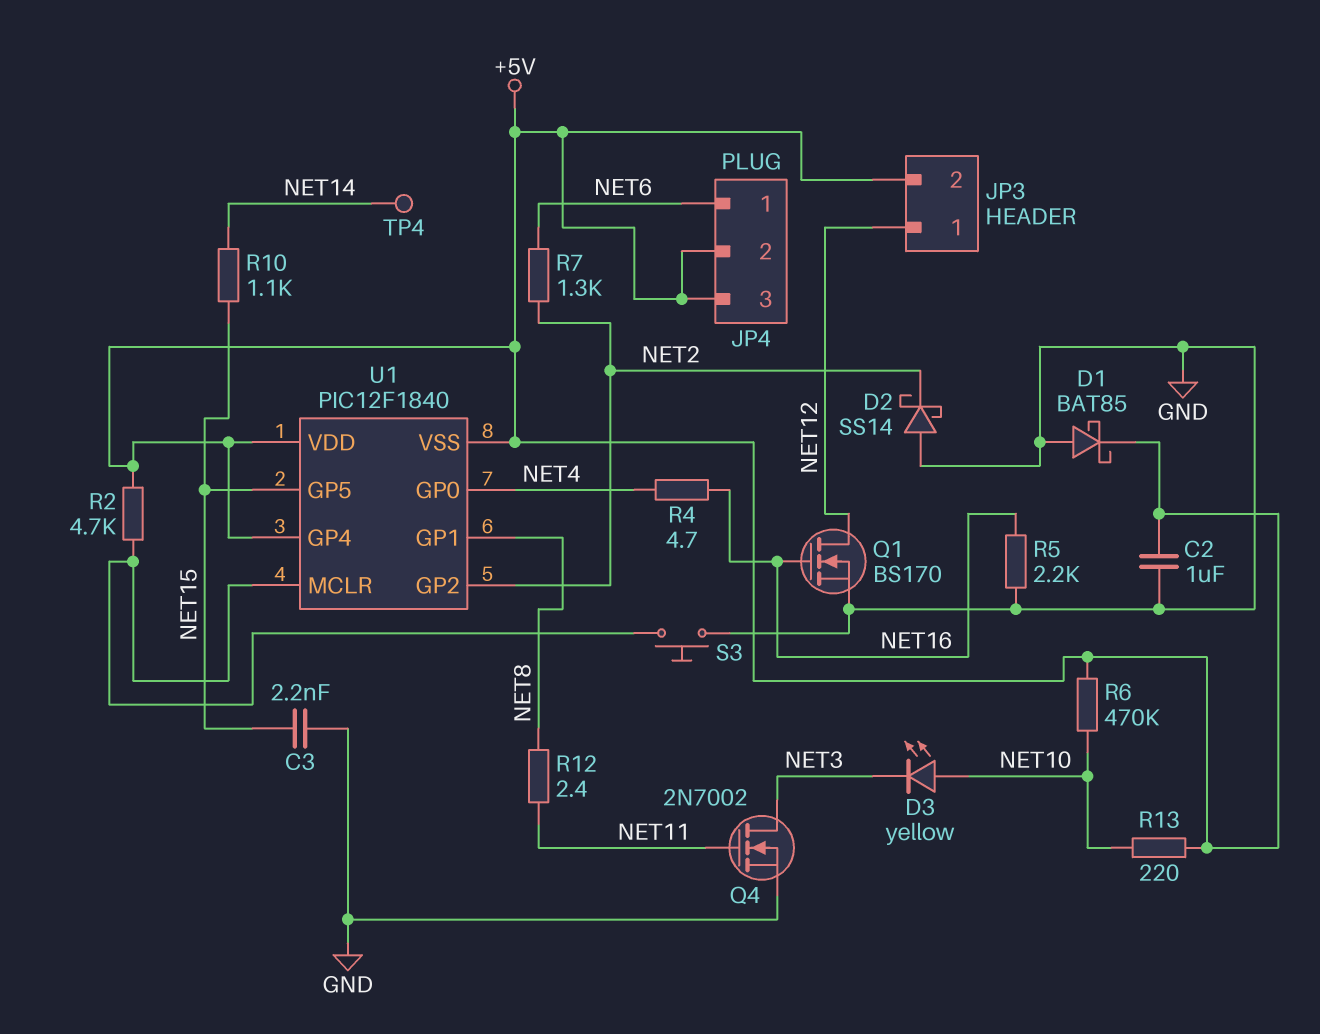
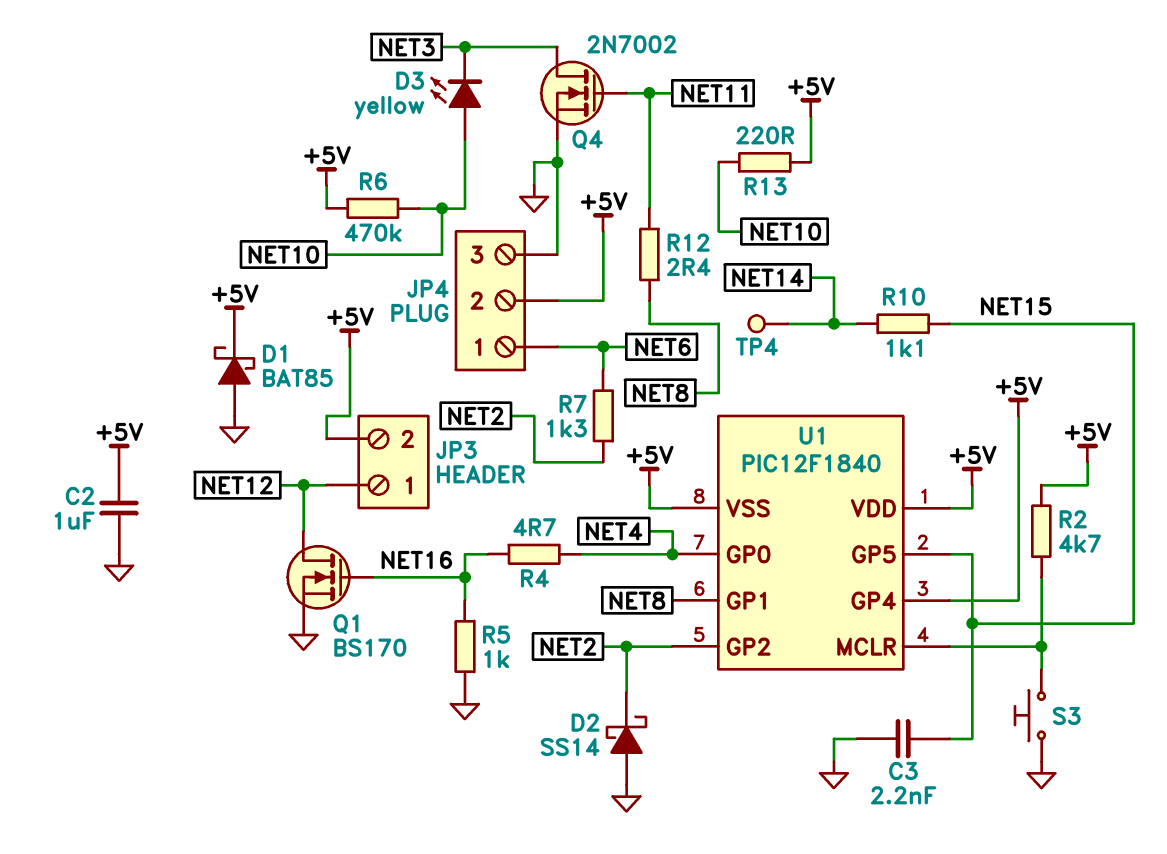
JP4 pin 3: +5V -> GND
R5: 2.2k (GND, NET16) -> 1k (GND, NET16)

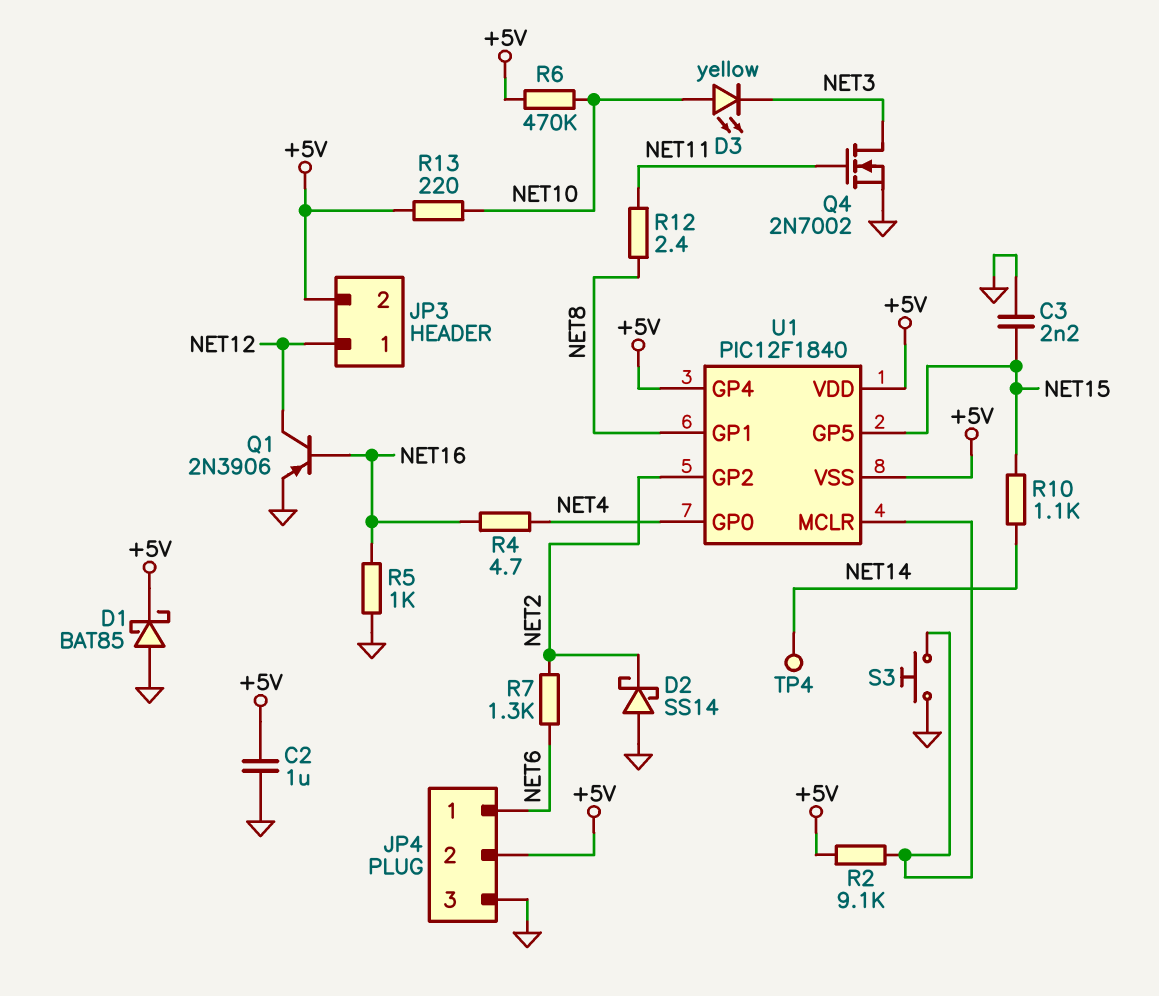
Q1: NMOS BS170 (G NET16, D NET12, S GND) -> PNP 2N3906 (B NET16, C NET12, E GND)
R2: 4.7k (+5V, U1/MCLR) -> 9.1k (+5V, U1/MCLR)

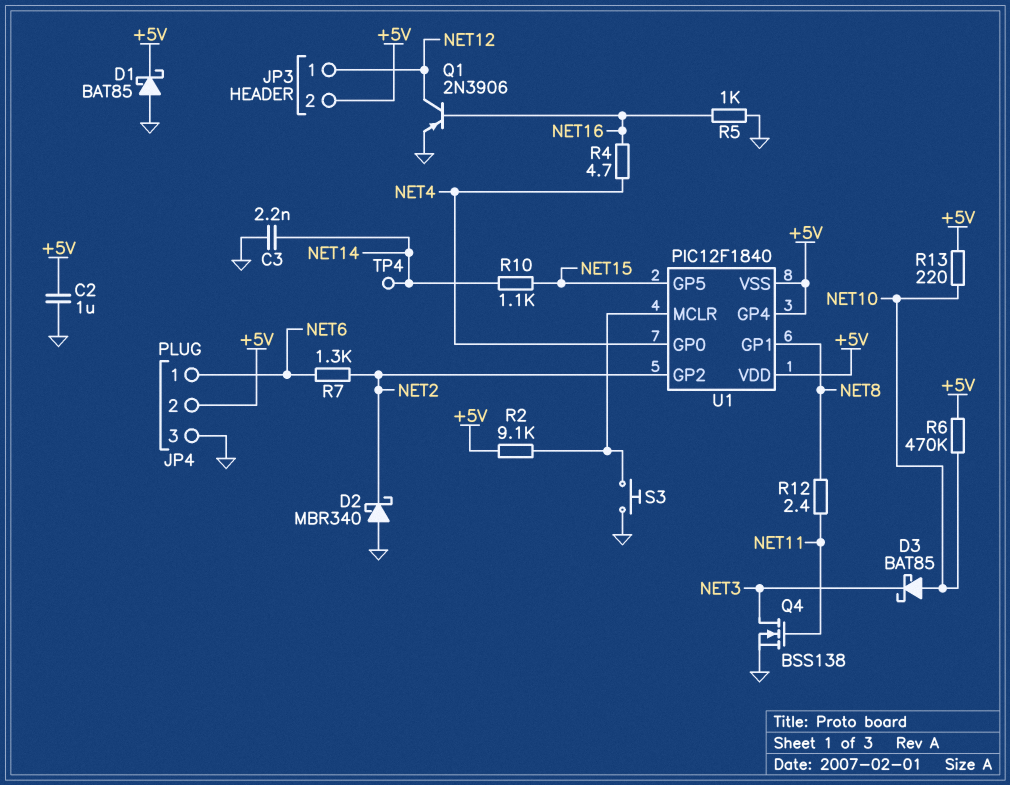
C3: 2.2nF (GND, NET15) -> 2.2nF (GND, NET14)
D2: schottky SS14 (A GND, K NET2) -> schottky MBR340 (A GND, K NET2)
D3: LED yellow (A NET10, K NET3) -> schottky BAT85 (A NET10, K NET3)
Q4: NMOS 2N7002 (G NET11, D NET3, S GND) -> NMOS BSS138 (G NET11, D NET3, S GND)

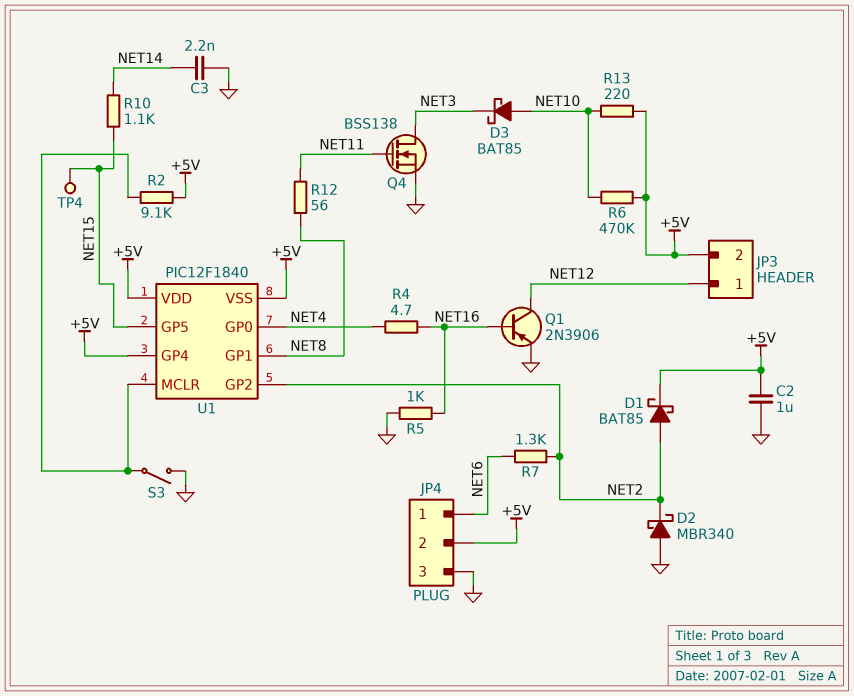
D1: schottky BAT85 (A GND, K +5V) -> schottky BAT85 (A NET2, K +5V)
R12: 2.4 (NET8, NET11) -> 56 (NET8, NET11)
S3: button (GND, U1/MCLR) -> switch (GND, U1/MCLR)
TP4: test point (NET14) -> test point (NET15)

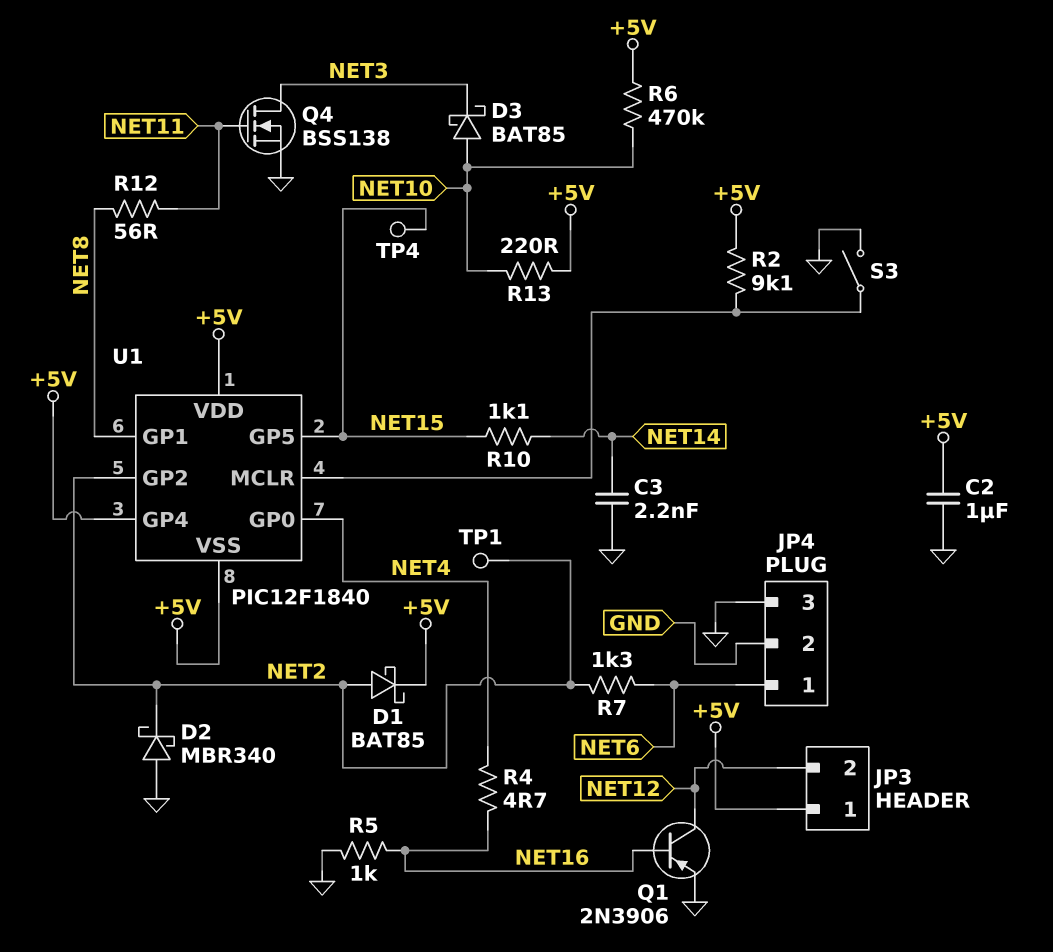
JP3 pin 1: NET12 -> +5V
JP3 pin 2: +5V -> NET12
JP4 pin 2: +5V -> GND
TP1: none -> test point (NET2)

